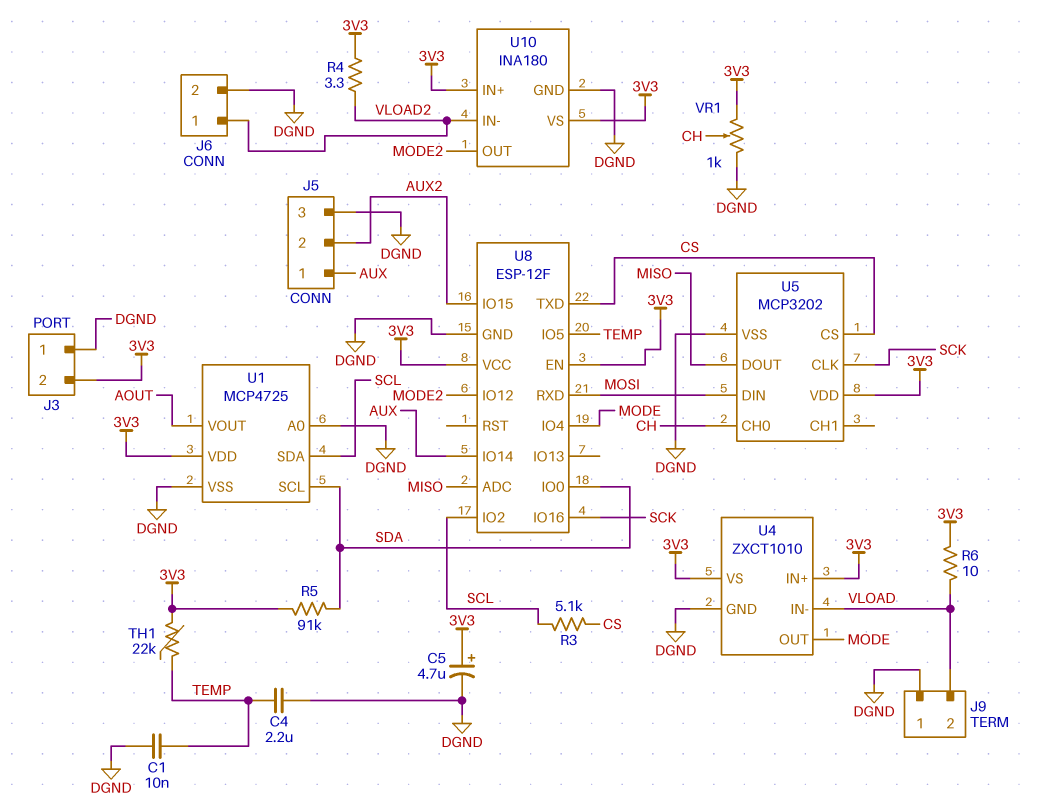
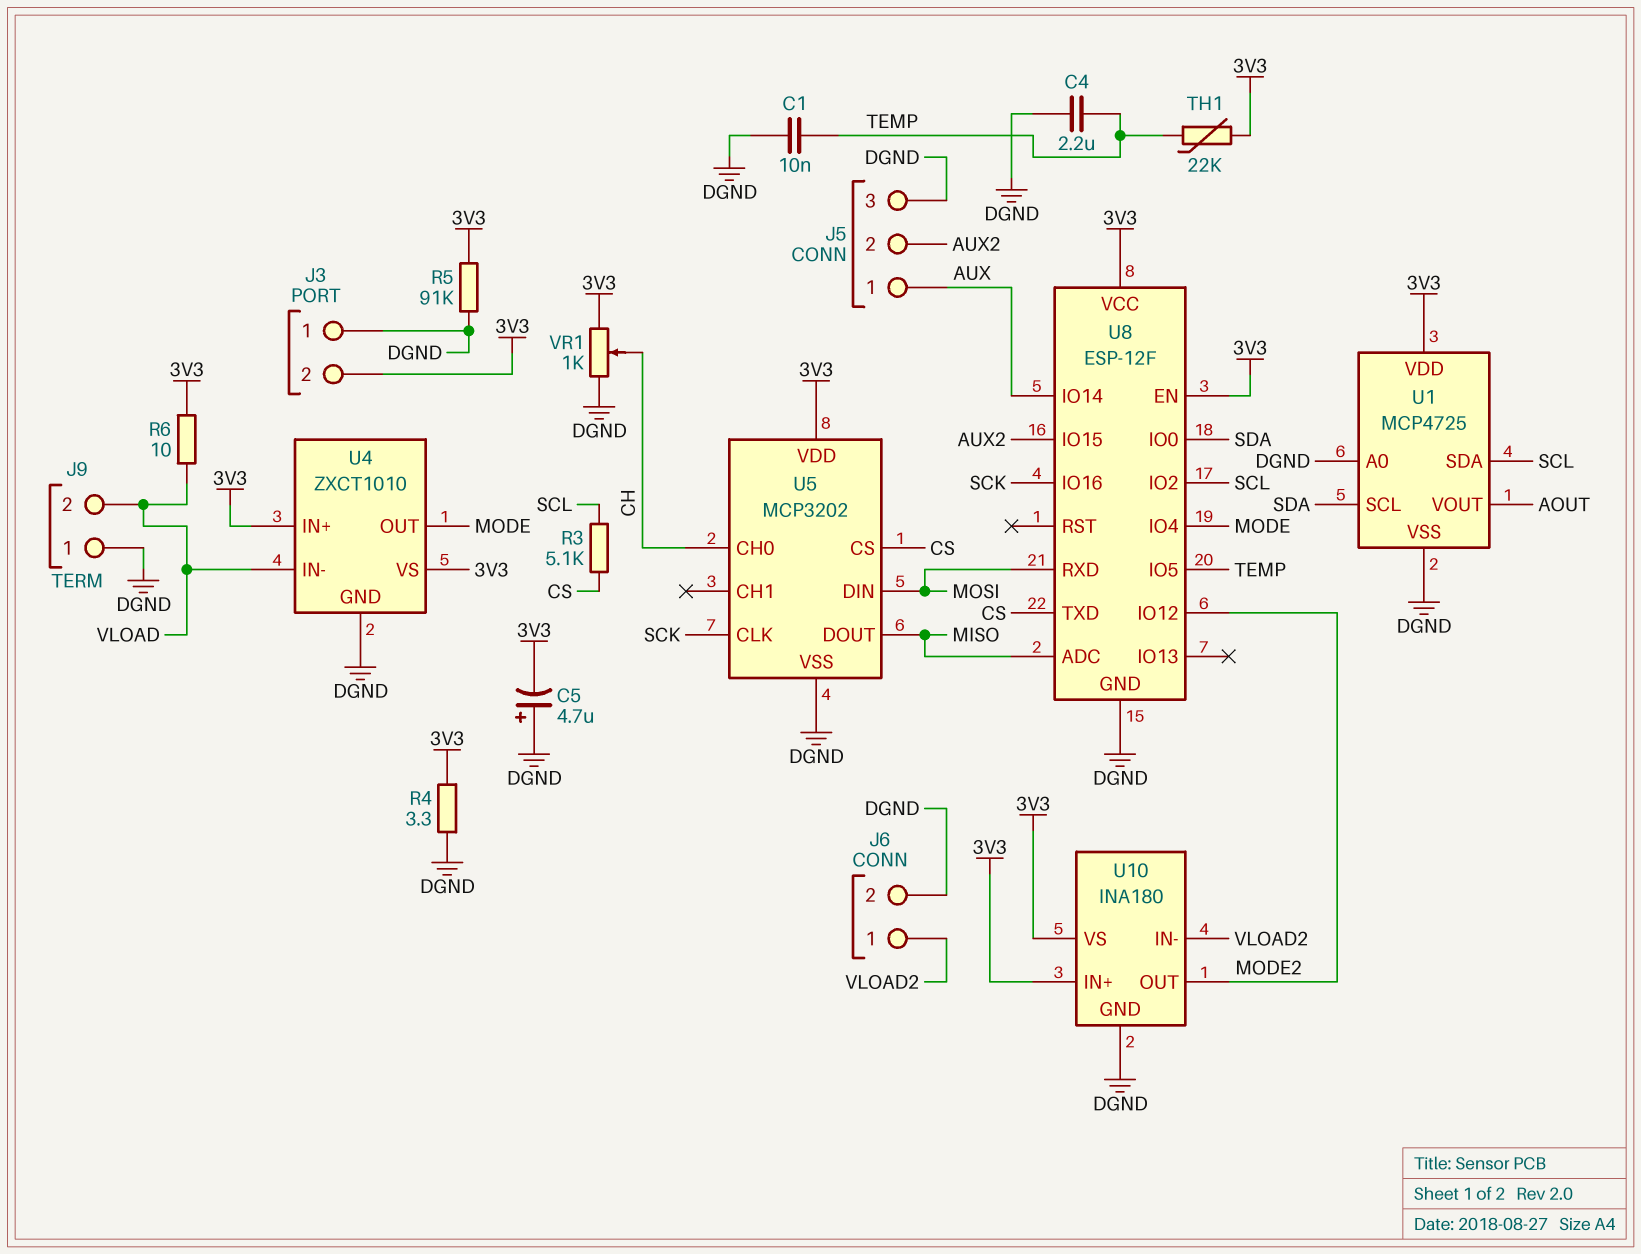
C5: 4.7uF (plus 3V3, minus DGND) -> 4.7uF (plus DGND, minus 3V3)
R4: 3.3 (3V3, VLOAD2) -> 3.3 (3V3, DGND)
R5: 91k (3V3, SDA) -> 91k (3V3, DGND)

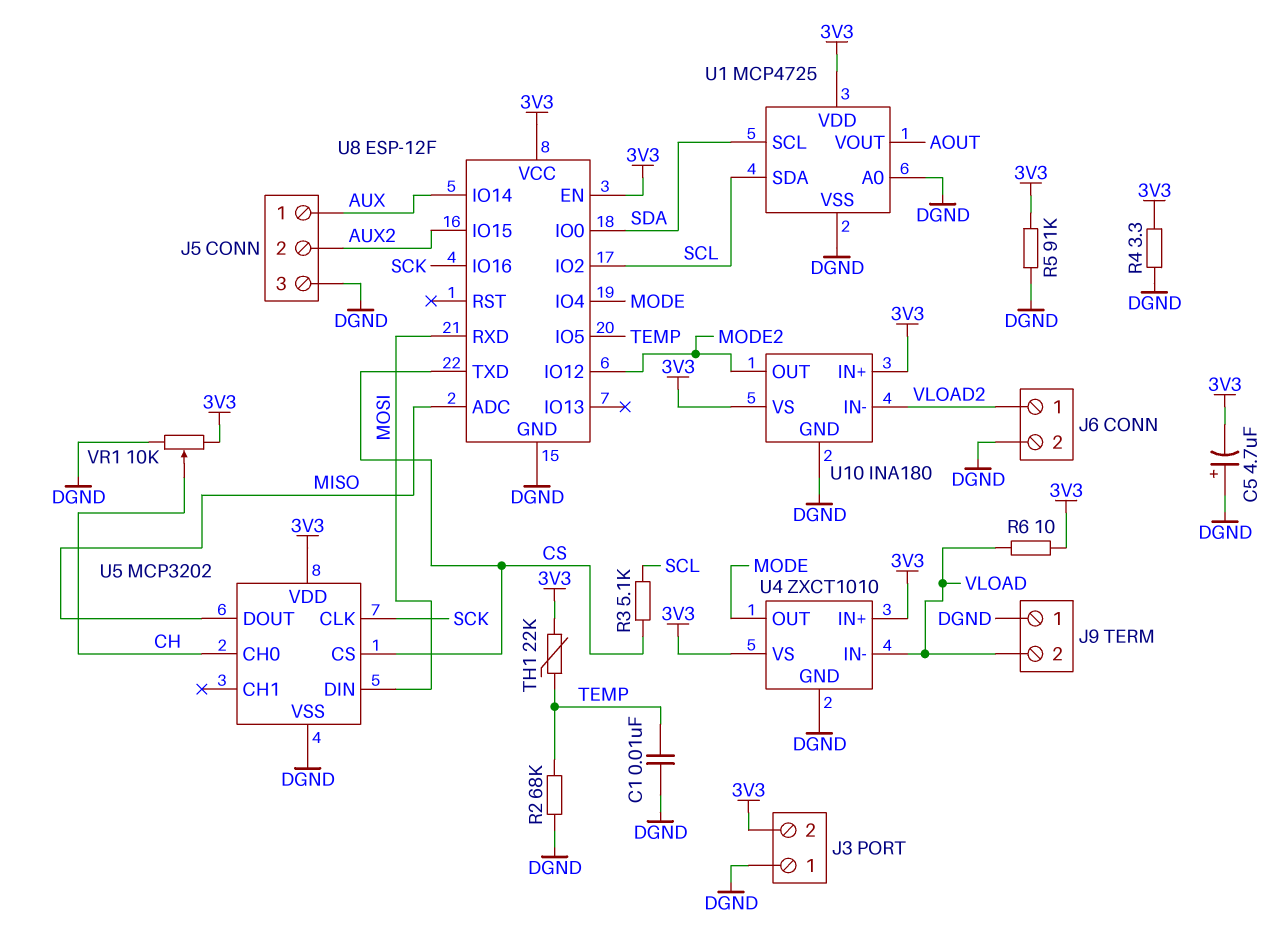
C4: 2.2uF (DGND, TEMP) -> none
R2: none -> 68k (DGND, TEMP)
VR1: 1k (3V3, DGND, wiper CH) -> 10k (3V3, DGND, wiper CH)

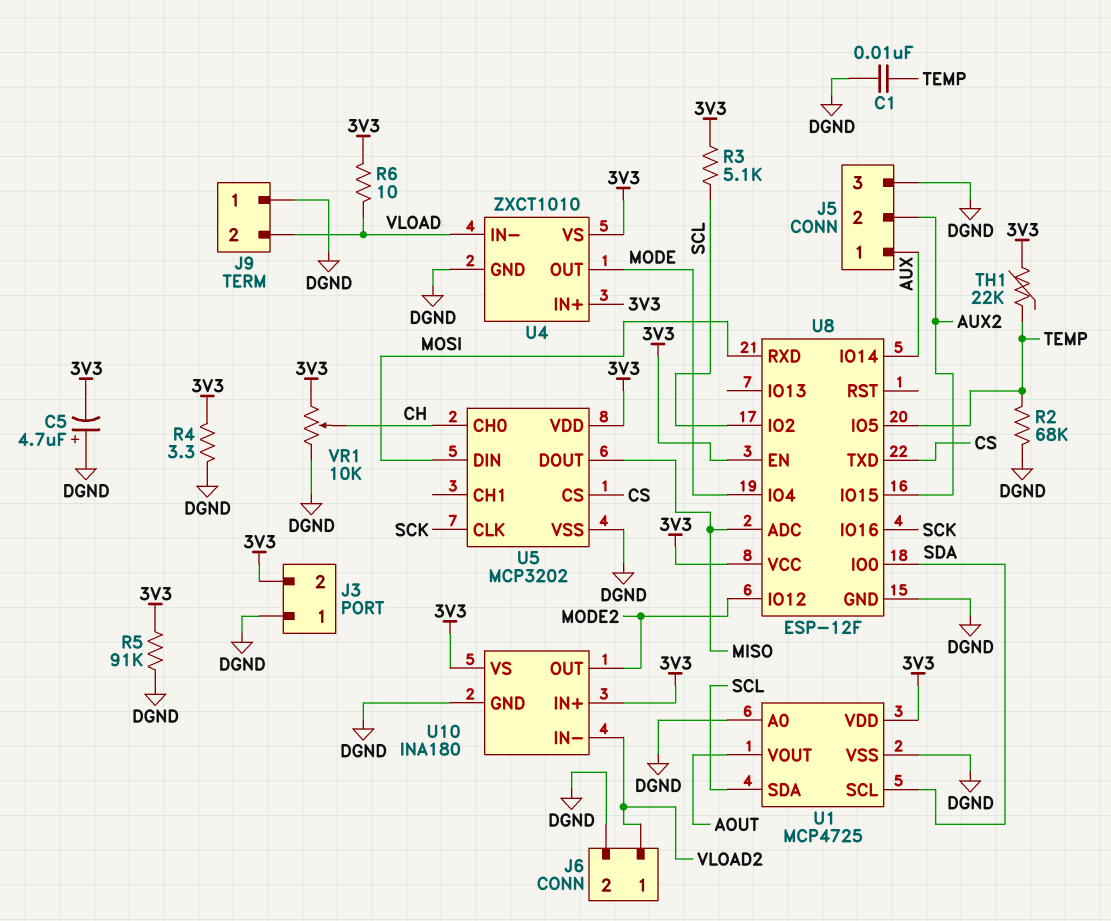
R3: 5.1k (CS, SCL) -> 5.1k (3V3, SCL)

